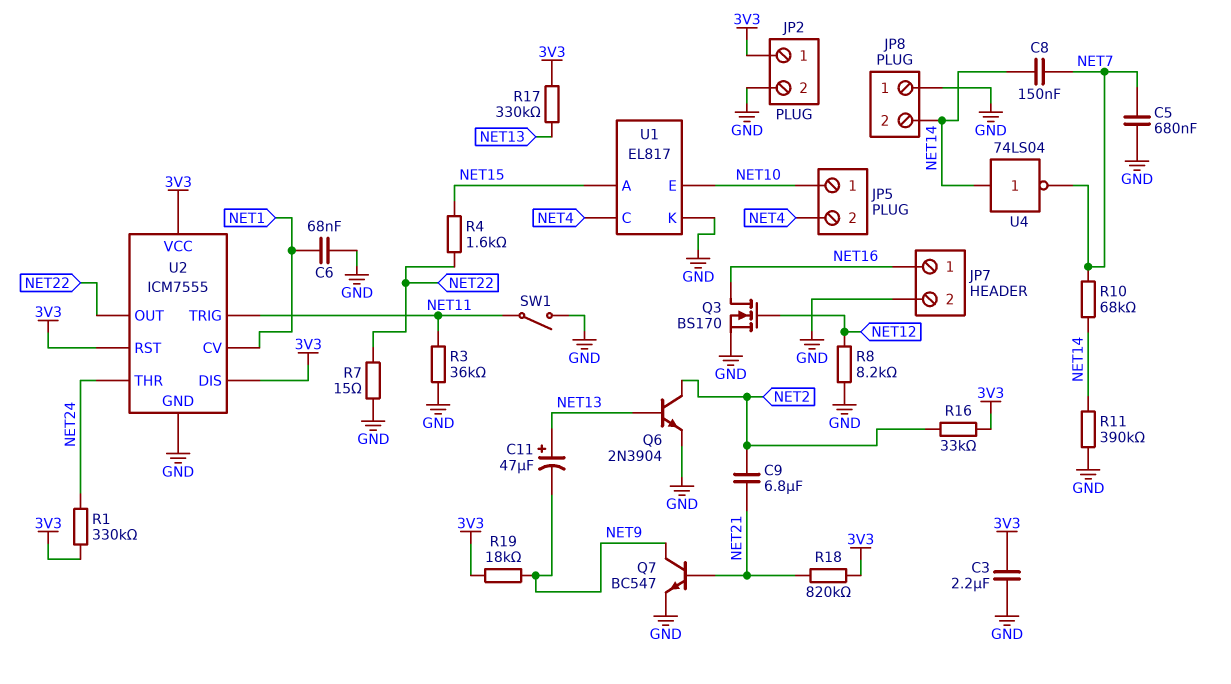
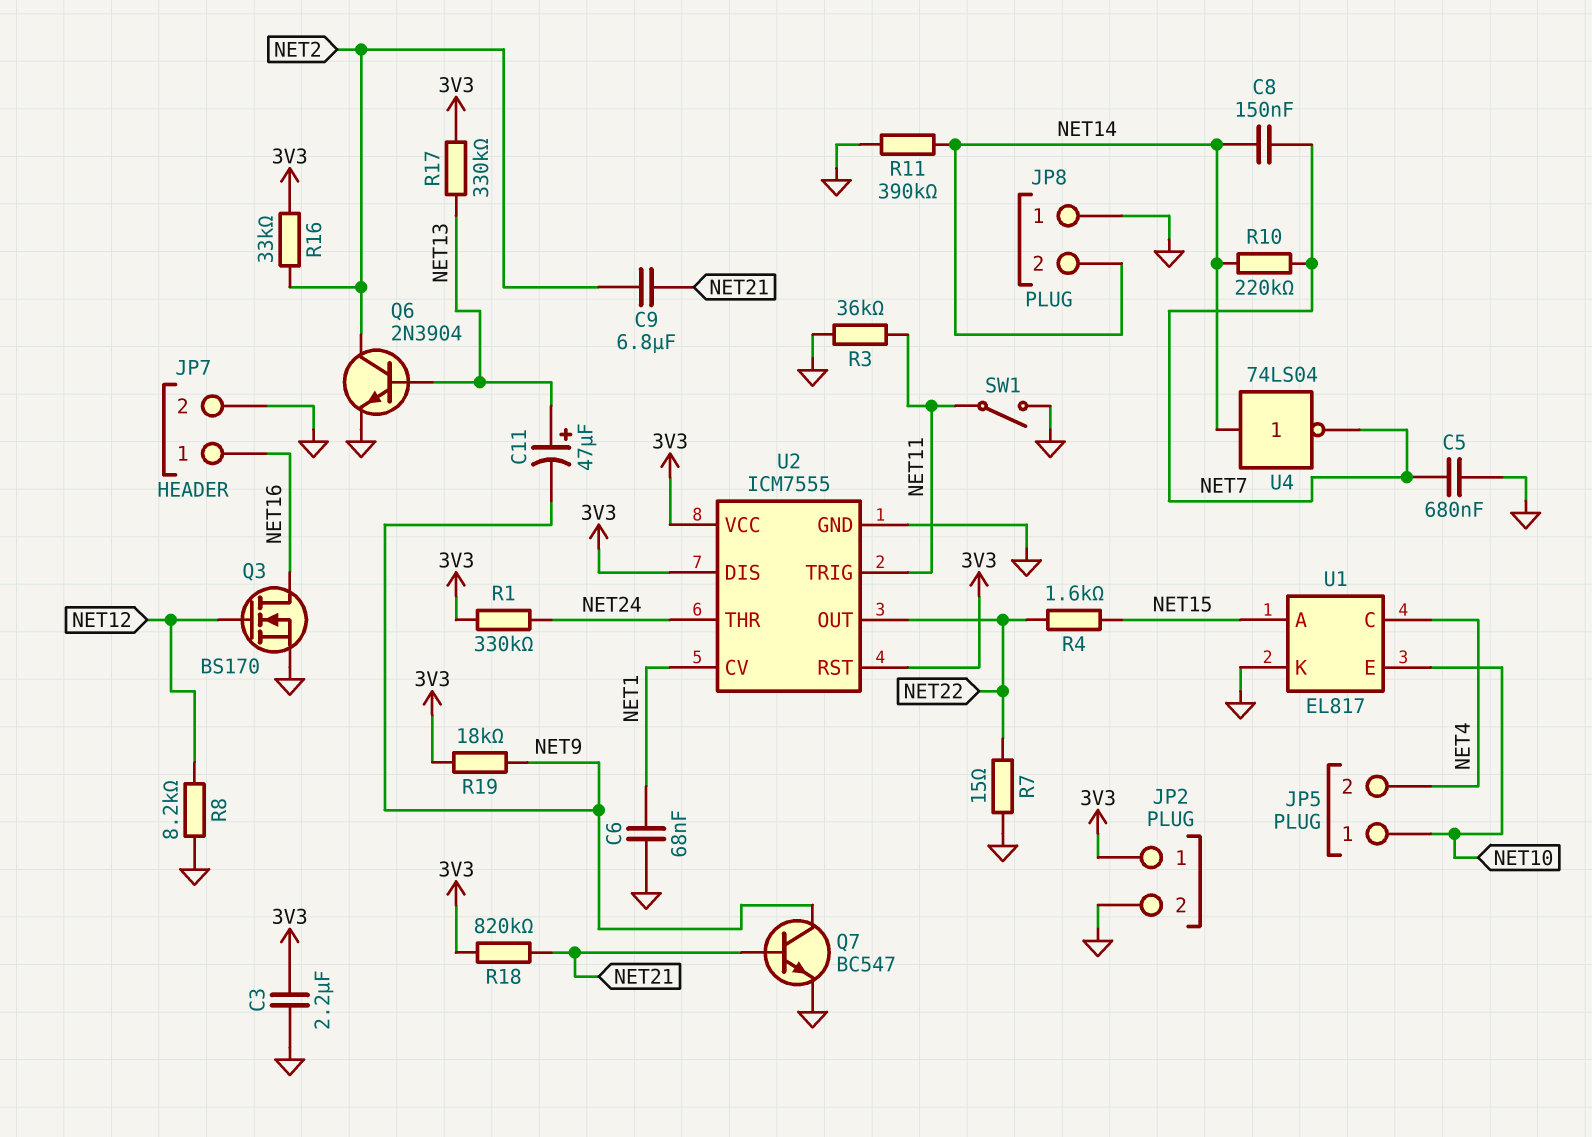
R10: 68k (NET7, NET14) -> 220k (NET7, NET14)

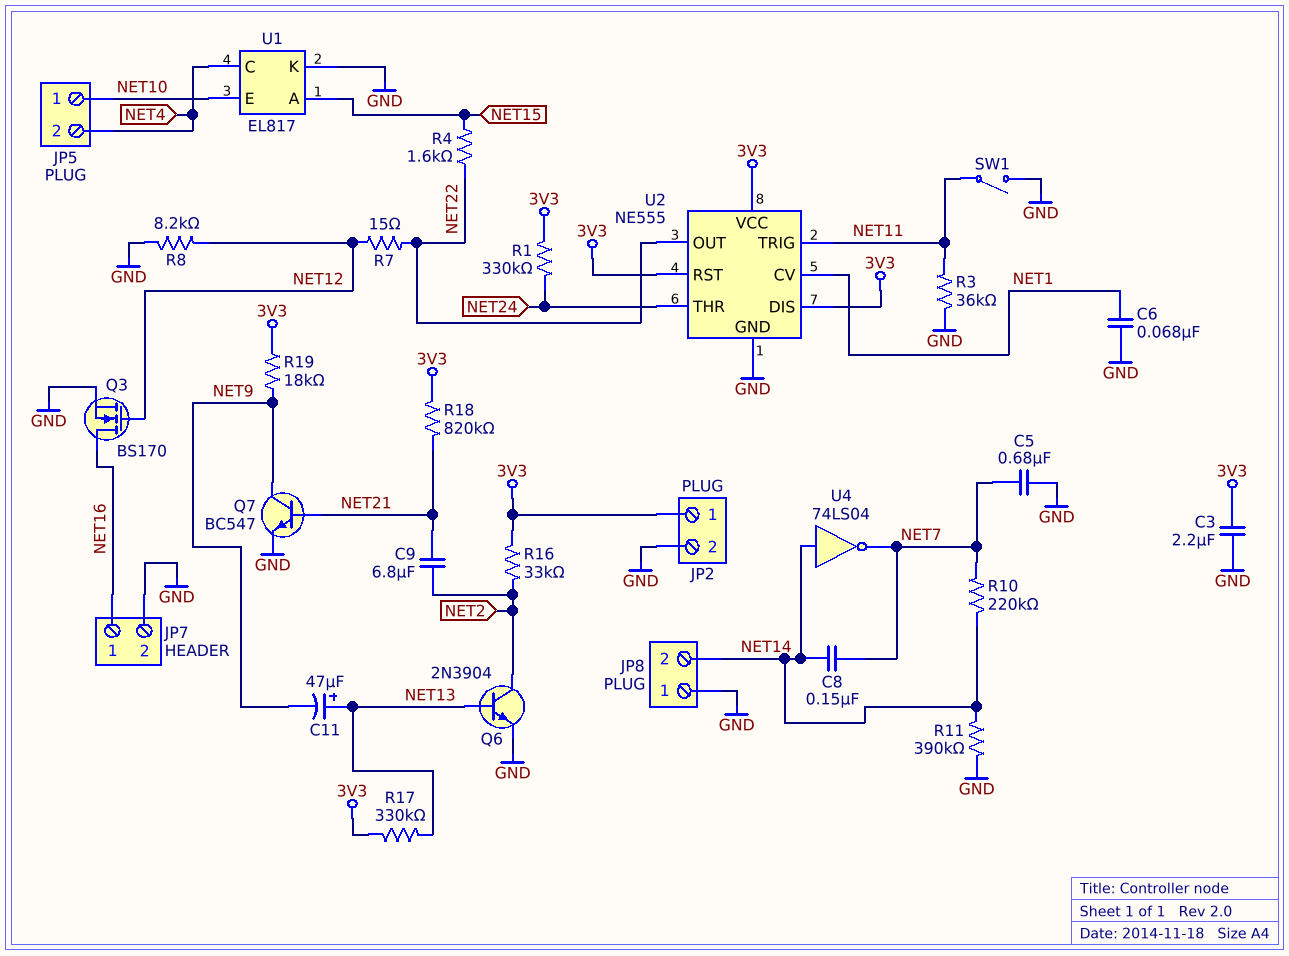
R7: 15 (GND, NET22) -> 15 (NET12, NET22)
U2: ICM7555 -> NE555

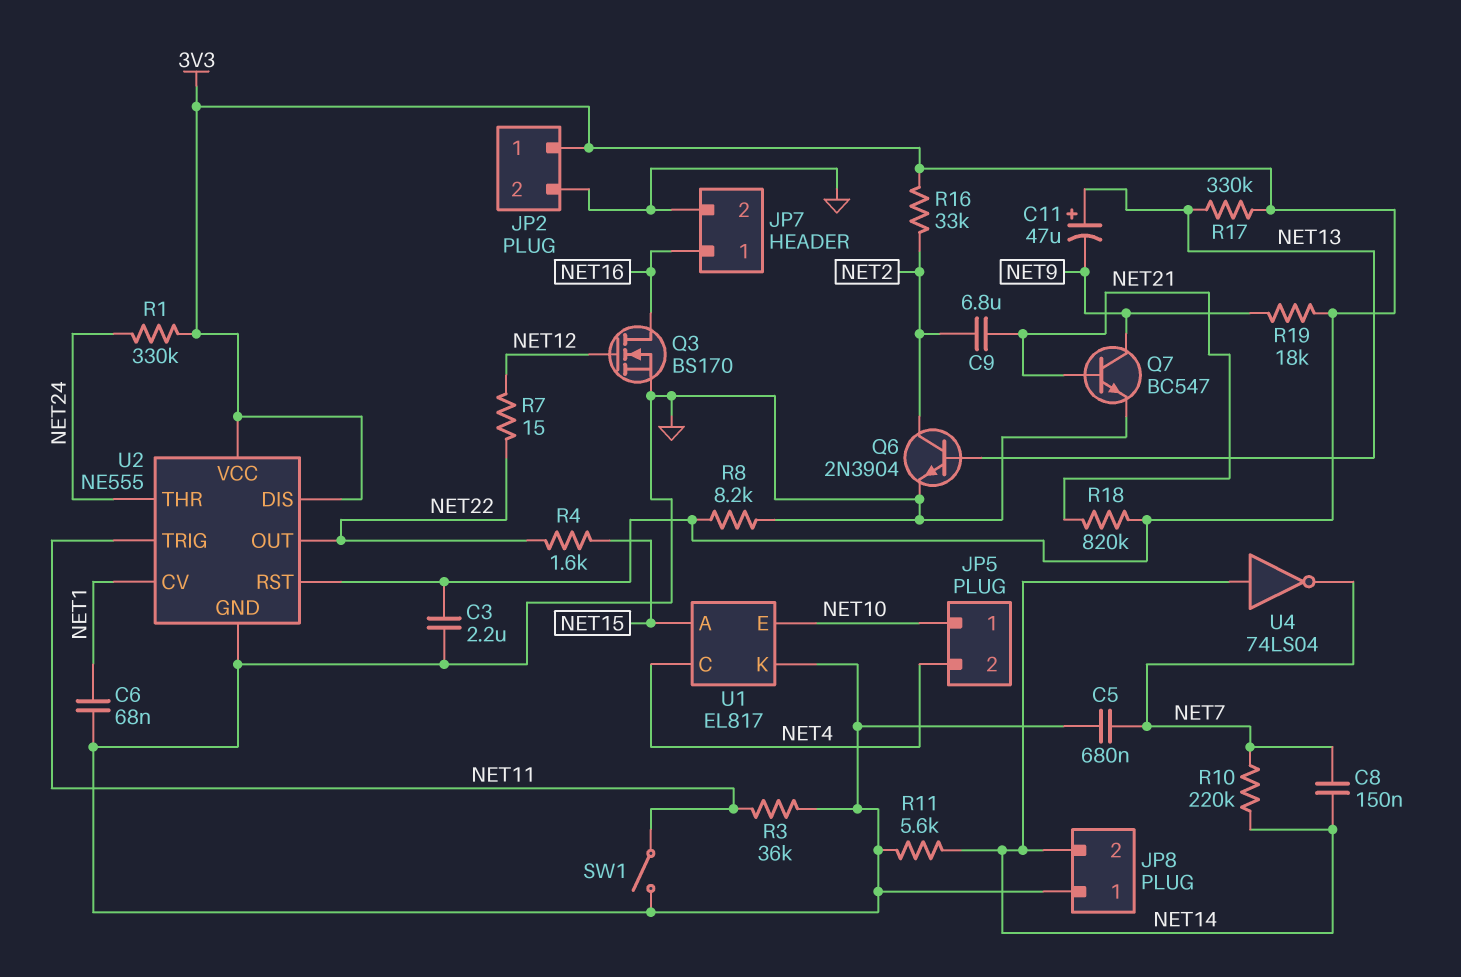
R8: 8.2k (GND, NET12) -> 8.2k (3V3, GND)
R11: 390k (GND, NET14) -> 5.6k (GND, NET14)

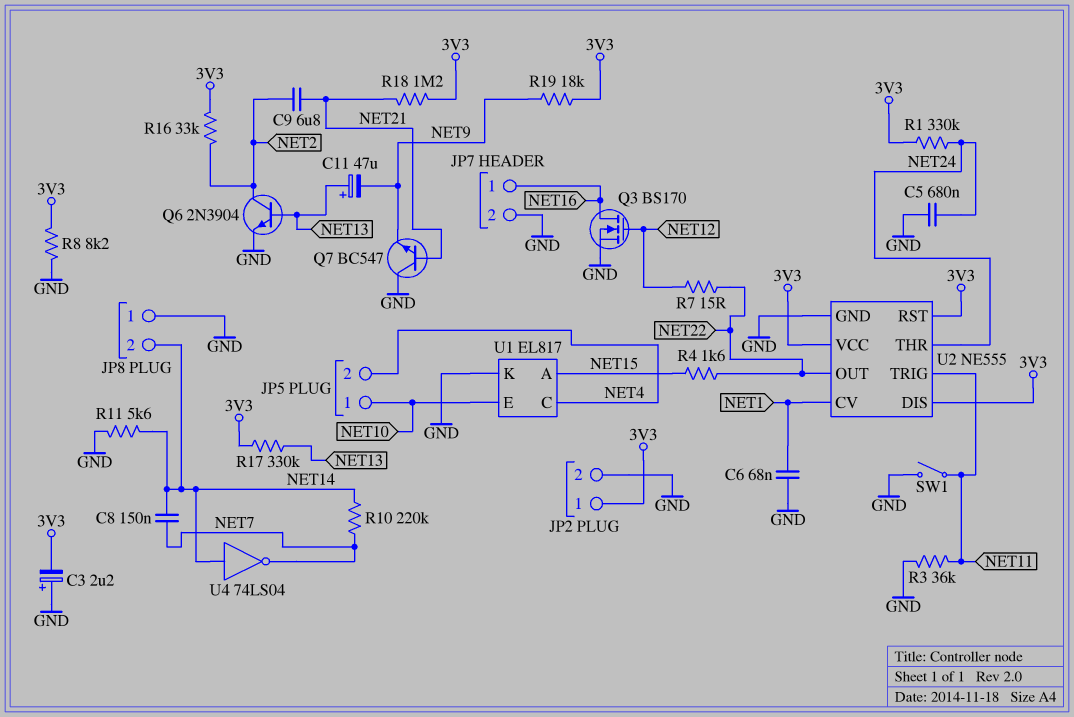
C3: 2.2uF (3V3, GND) -> 2.2uF (plus GND, minus 3V3)
C5: 680nF (GND, NET7) -> 680nF (GND, NET24)
Q7: NPN BC547 (B NET21, C NET9, E GND) -> NPN BC547 (B NET21, C GND, E NET9)
R18: 820k (3V3, NET21) -> 1.2M (3V3, NET21)

